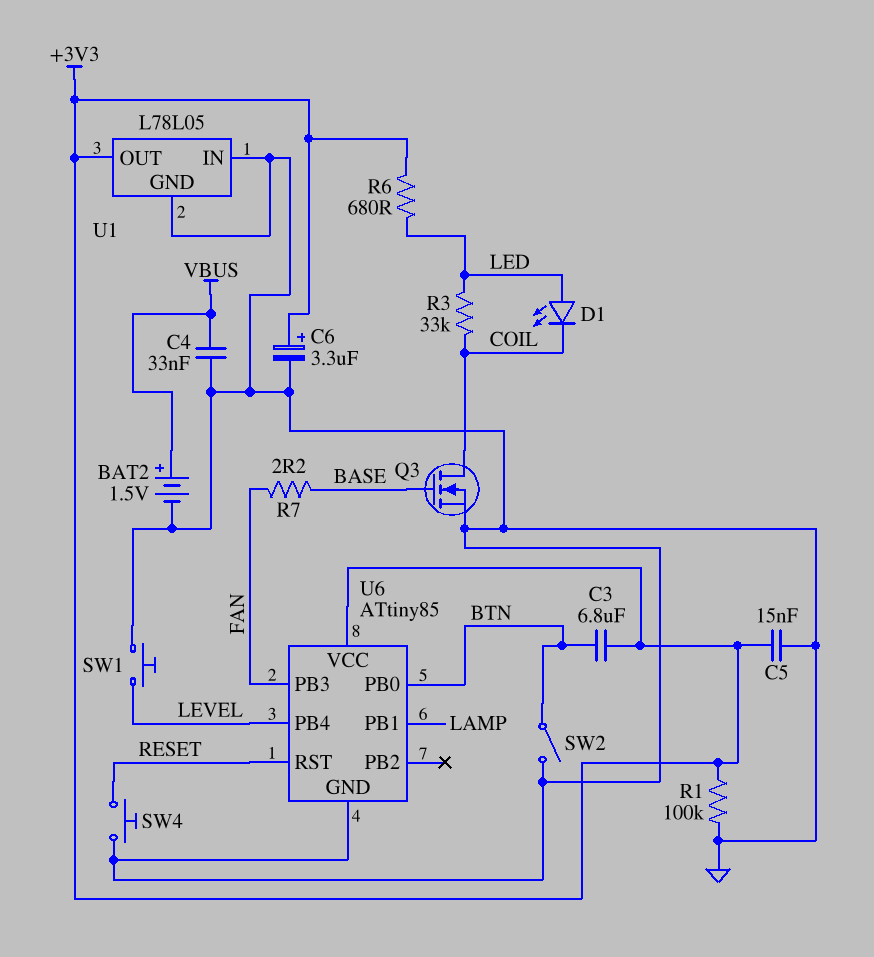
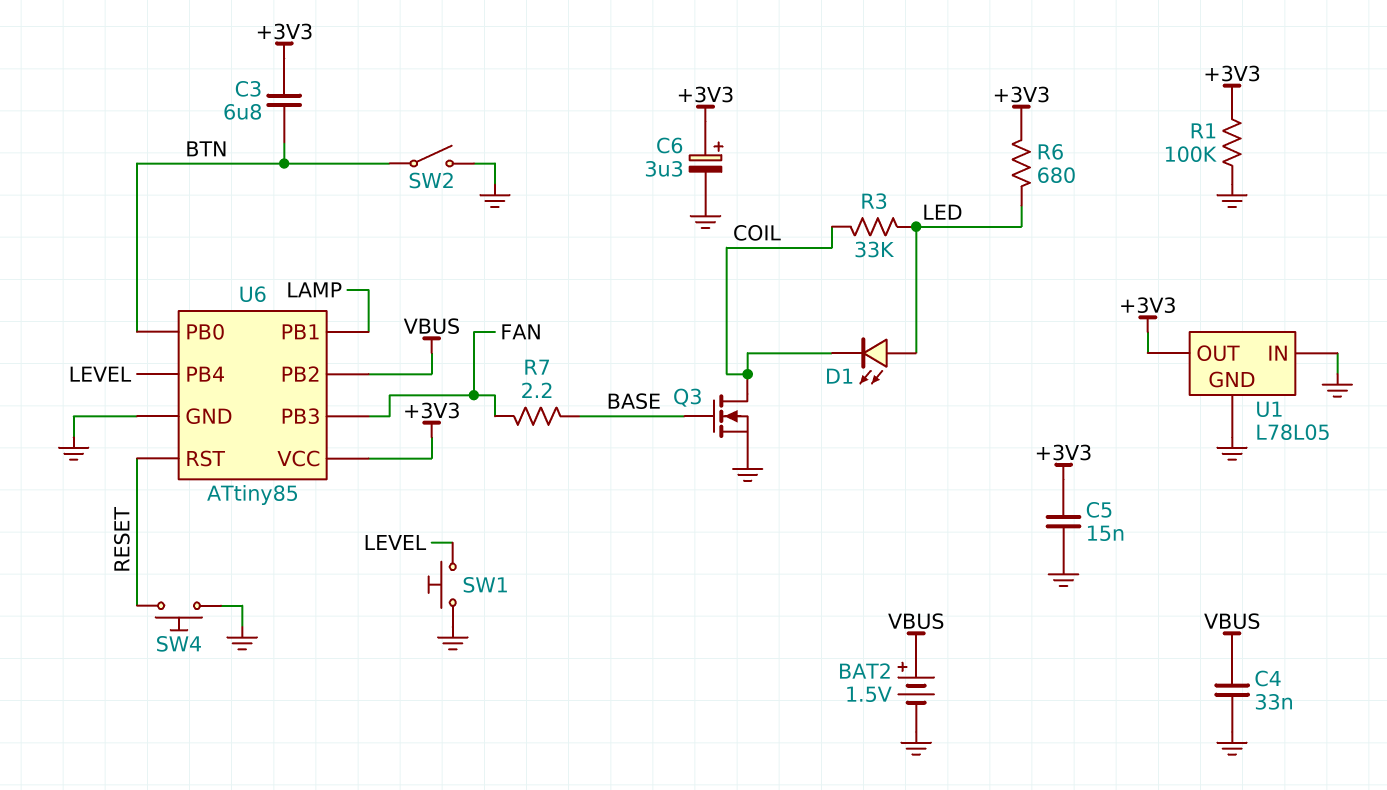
U6 pin PB2: none -> VBUS

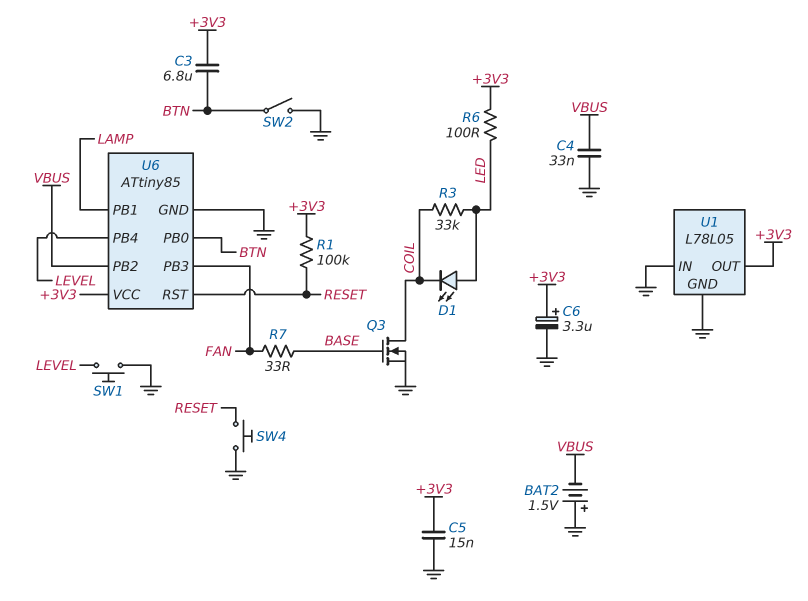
BAT2: 1.5V (plus VBUS, minus GND) -> 1.5V (plus GND, minus VBUS)
R1: 100k (+3V3, GND) -> 100k (+3V3, RESET)
R6: 680 (+3V3, LED) -> 100 (+3V3, LED)
R7: 2.2 (BASE, FAN) -> 33 (BASE, FAN)

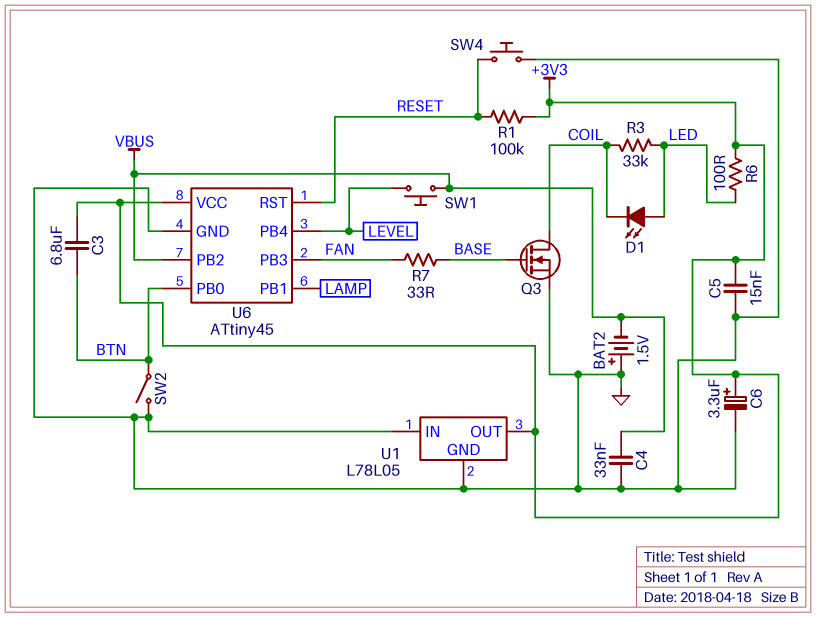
SW1: button (GND, LEVEL) -> button (LEVEL, VBUS)
U6: ATtiny85 -> ATtiny45

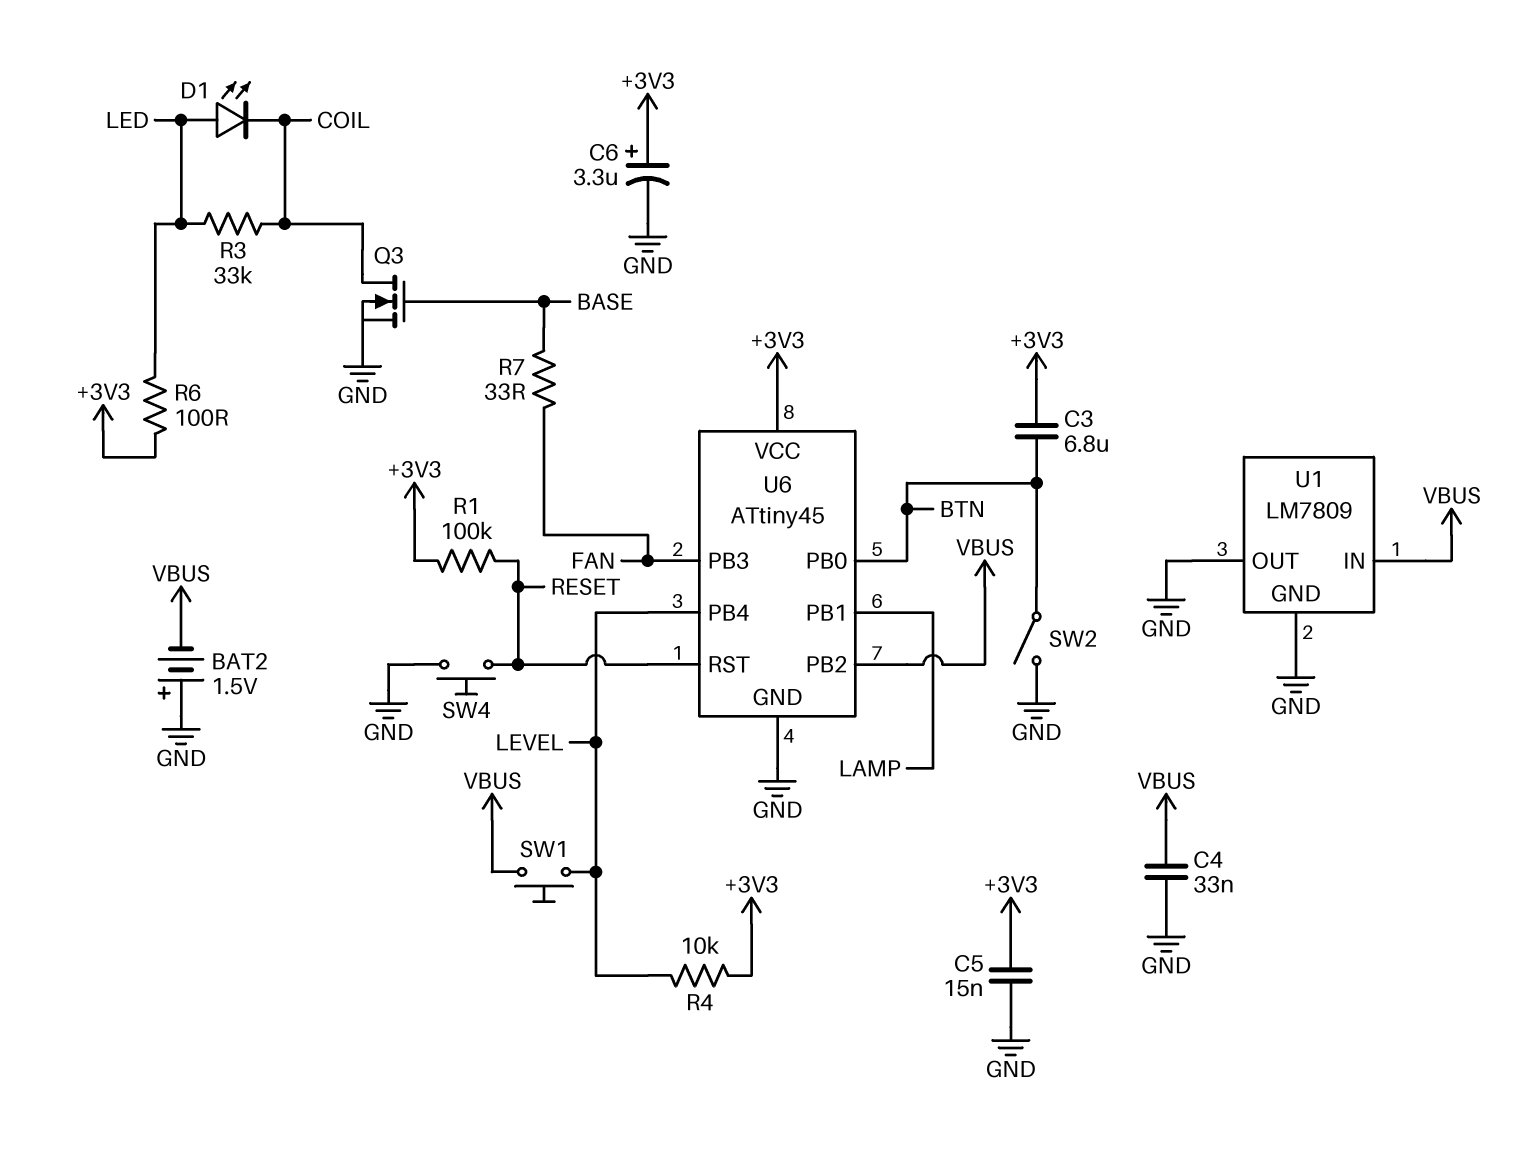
R4: none -> 10k (+3V3, LEVEL)
U1: L78L05 -> LM7809
U1 pin IN: GND -> VBUS
U1 pin OUT: +3V3 -> GND

